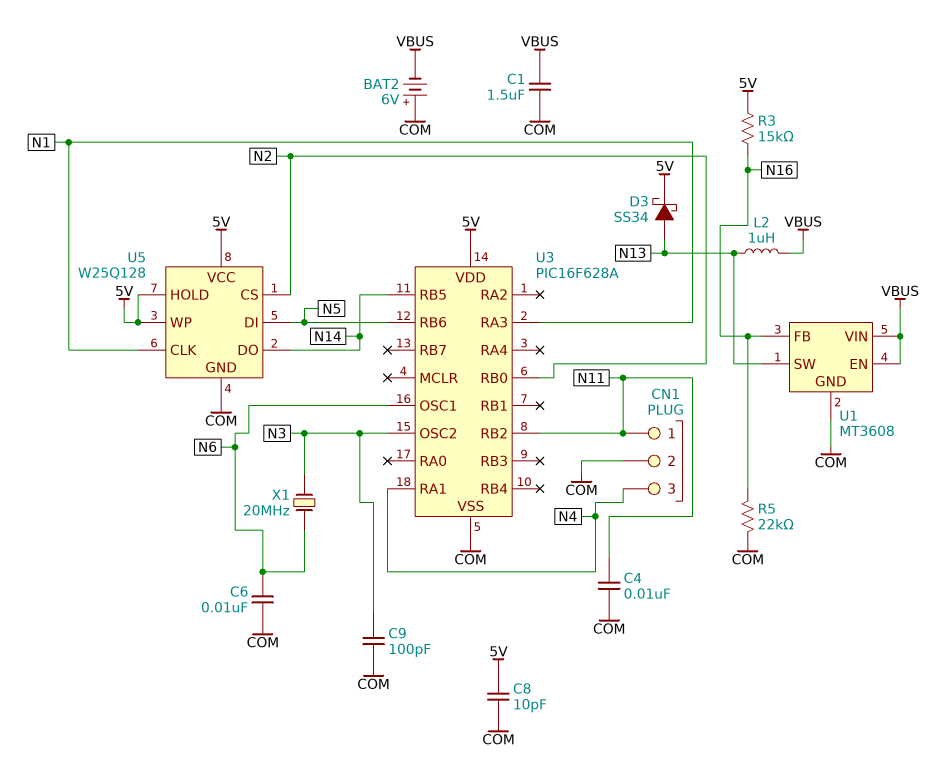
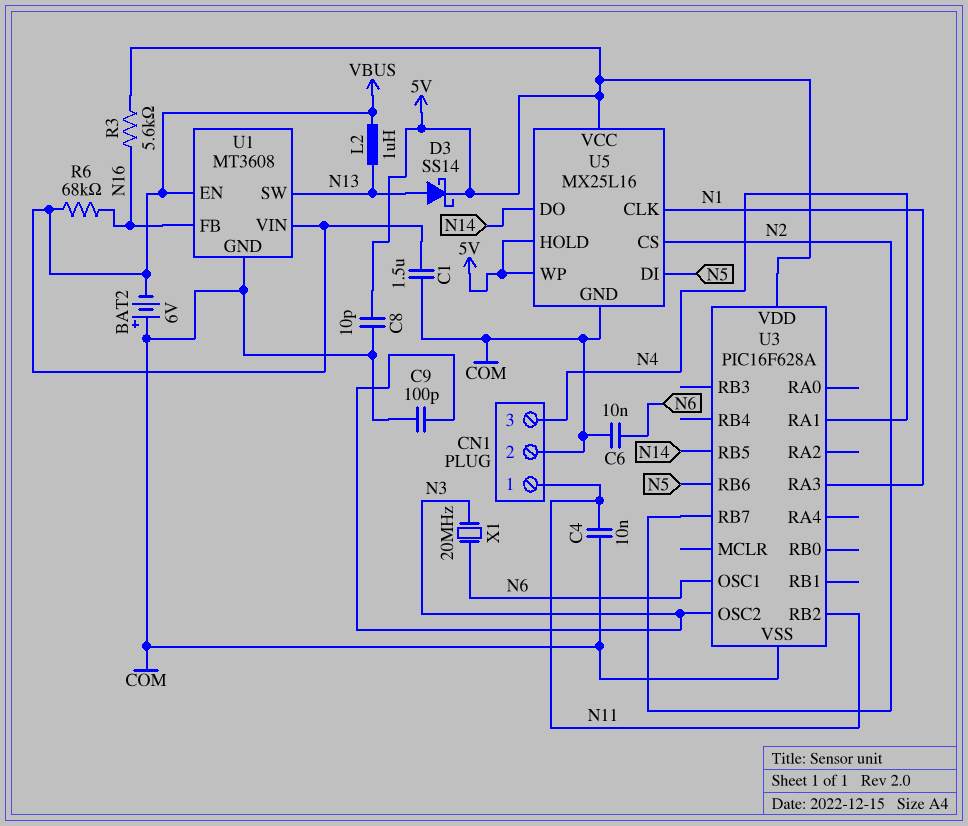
D3: schottky SS34 (A N13, K 5V) -> schottky SS14 (A N13, K 5V)
R3: 15k (5V, N16) -> 5.6k (5V, N16)
R5: 22k (COM, N16) -> none
R6: none -> 68k (N16, VBUS)
U3 pin RB0: N2 -> none
U3 pin RB7: none -> N2
U5: W25Q128 -> MX25L16

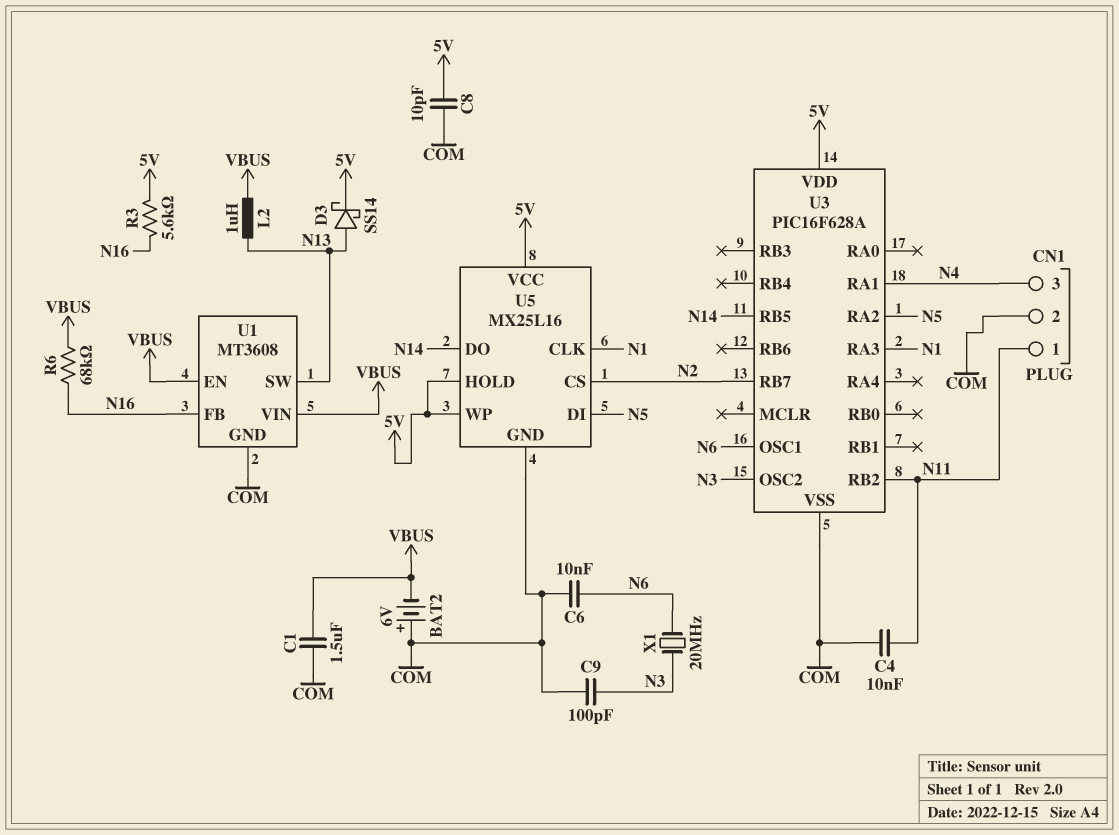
U3 pin RA2: none -> N5
U3 pin RB6: N5 -> none

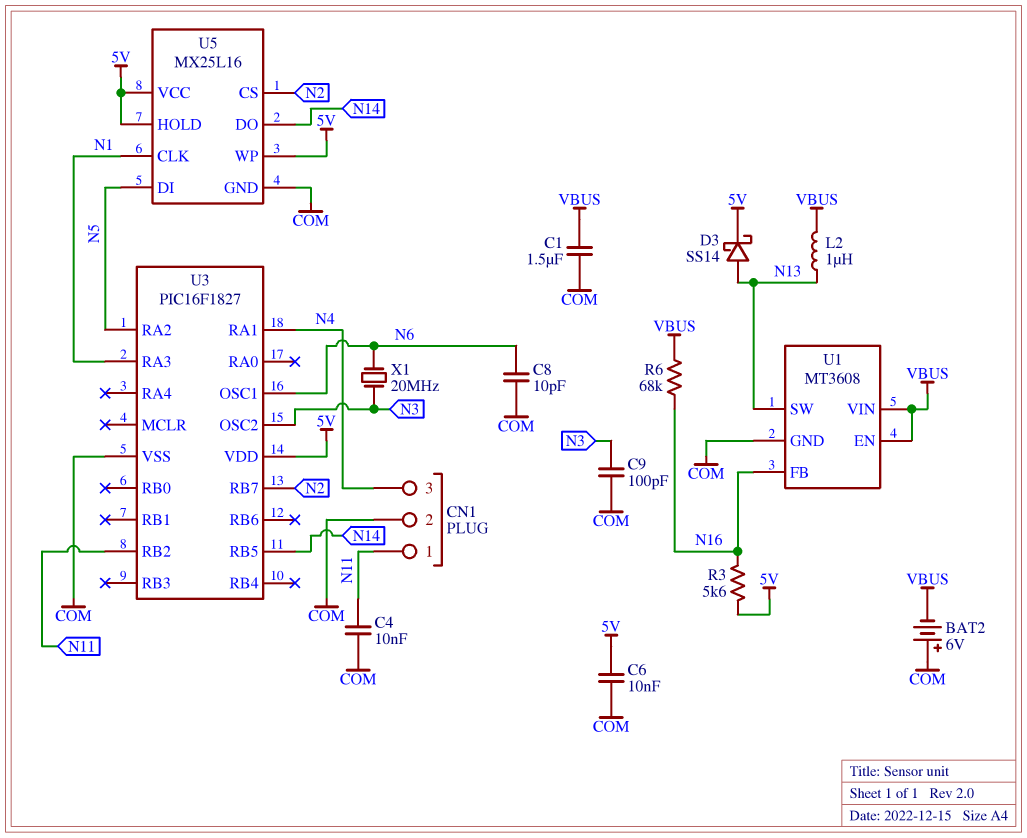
C6: 10nF (COM, N6) -> 10nF (5V, COM)
C8: 10pF (5V, COM) -> 10pF (COM, N6)
U3: PIC16F628A -> PIC16F1827

